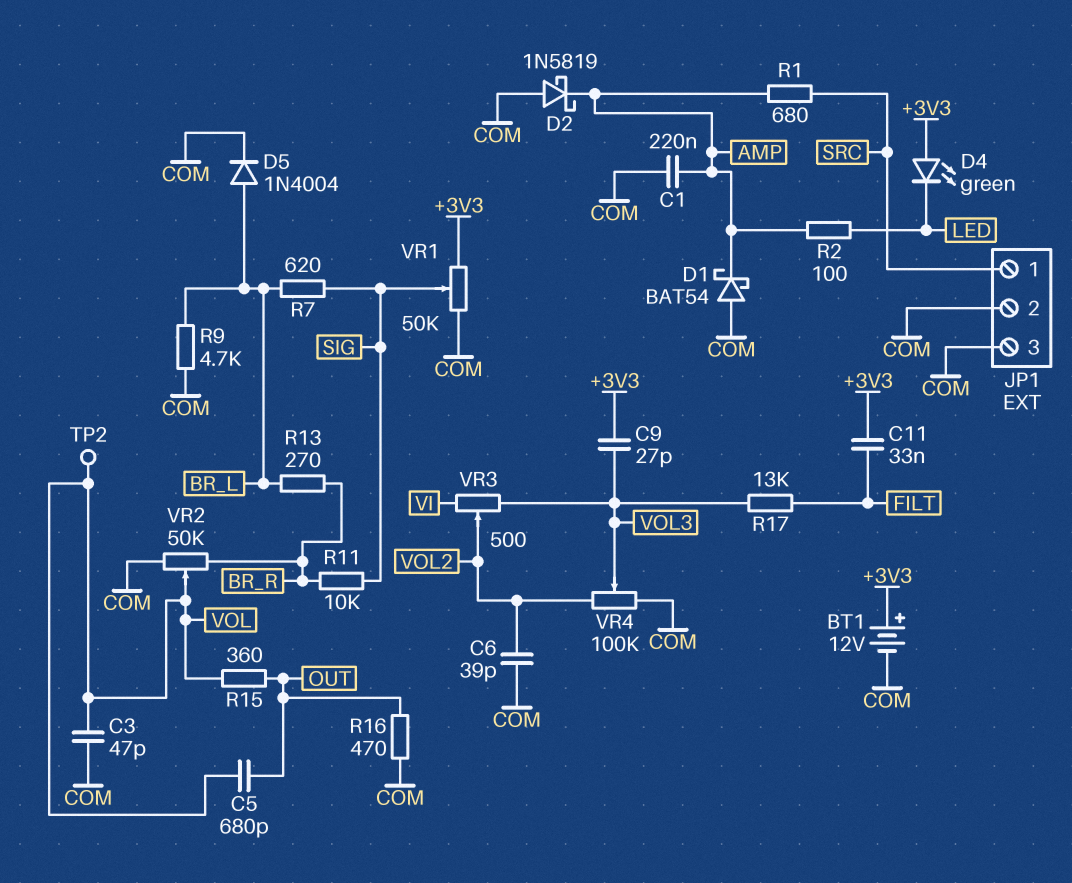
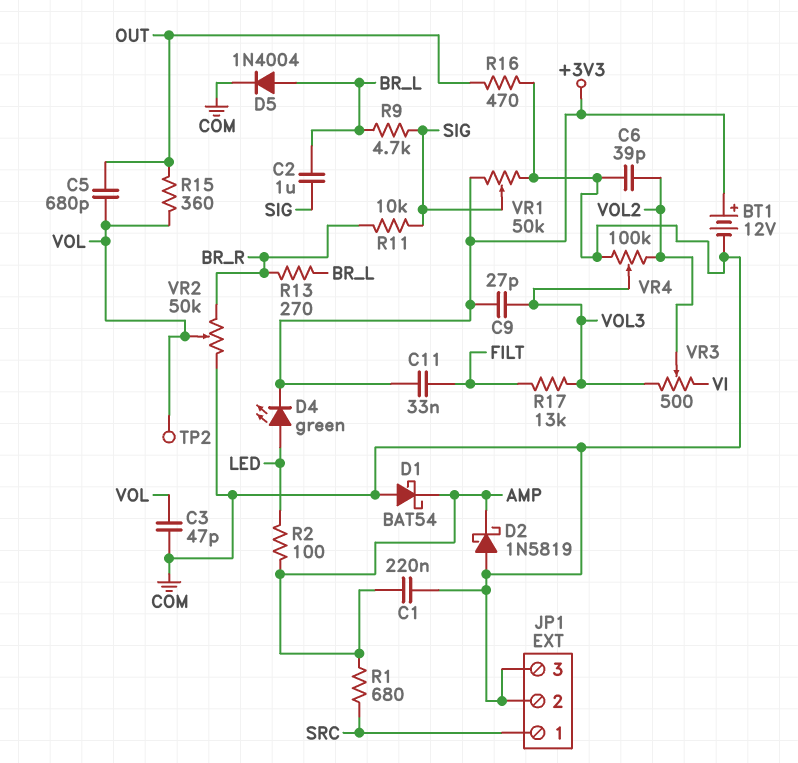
C2: none -> 1uF (BR_L, SIG)
D4: LED green (A +3V3, K LED) -> LED green (A LED, K +3V3)
R7: 620 (BR_L, SIG) -> none
R9: 4.7k (BR_L, COM) -> 4.7k (BR_L, SIG)

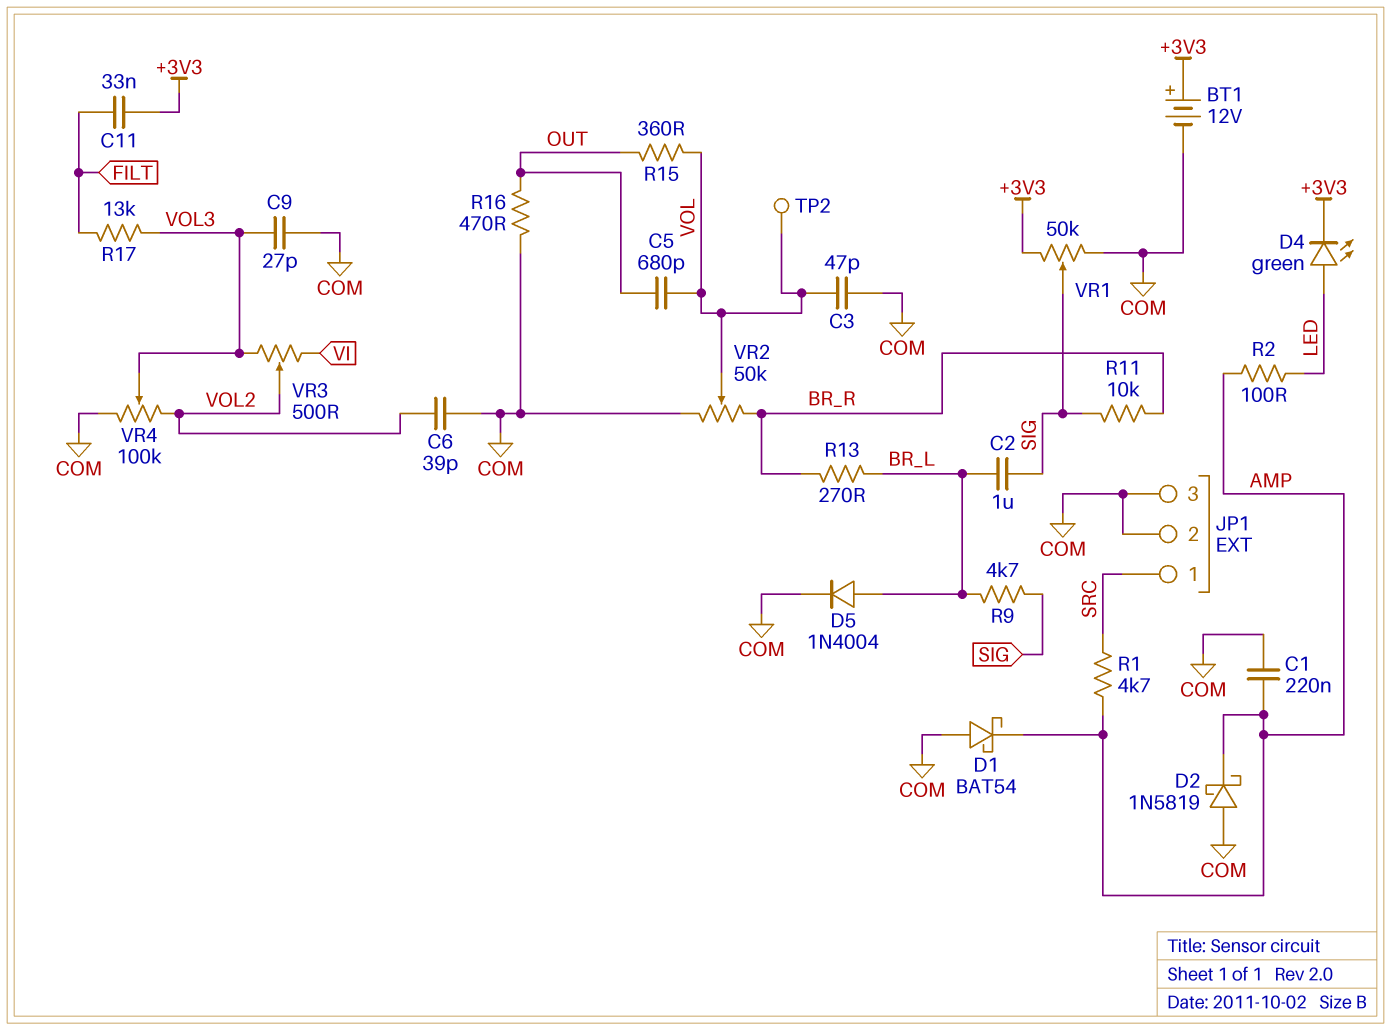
C9: 27pF (+3V3, VOL3) -> 27pF (COM, VOL3)
R1: 680 (AMP, SRC) -> 4.7k (AMP, SRC)

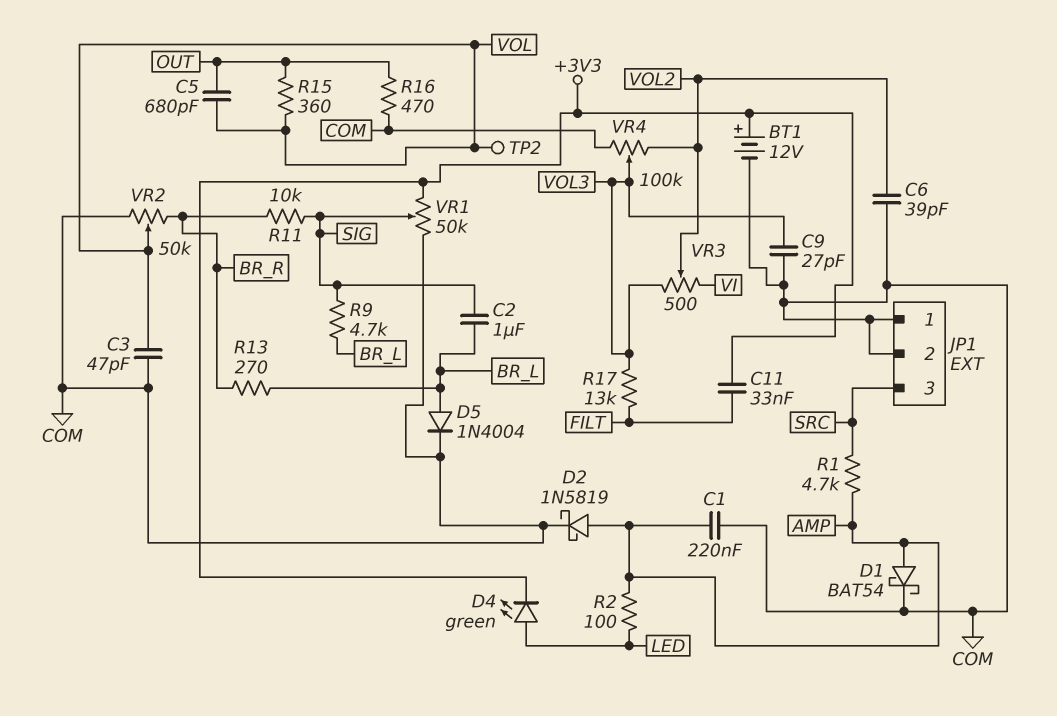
D1: schottky BAT54 (A COM, K AMP) -> schottky BAT54 (A AMP, K COM)
D2: schottky 1N5819 (A COM, K AMP) -> schottky 1N5819 (A AMP, K COM)
JP1 pin 1: SRC -> COM
JP1 pin 3: COM -> SRC

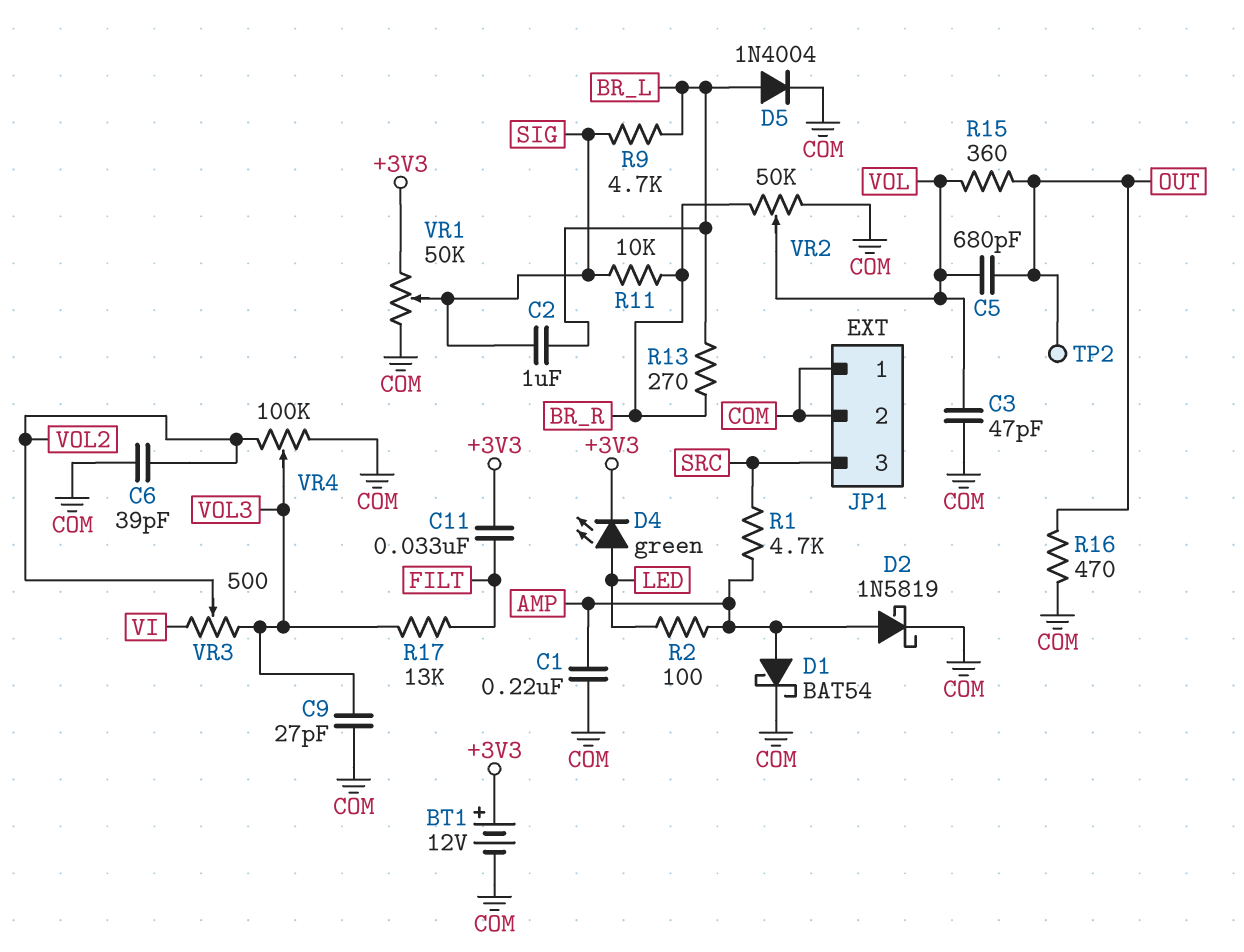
TP2: test point (VOL) -> test point (OUT)

